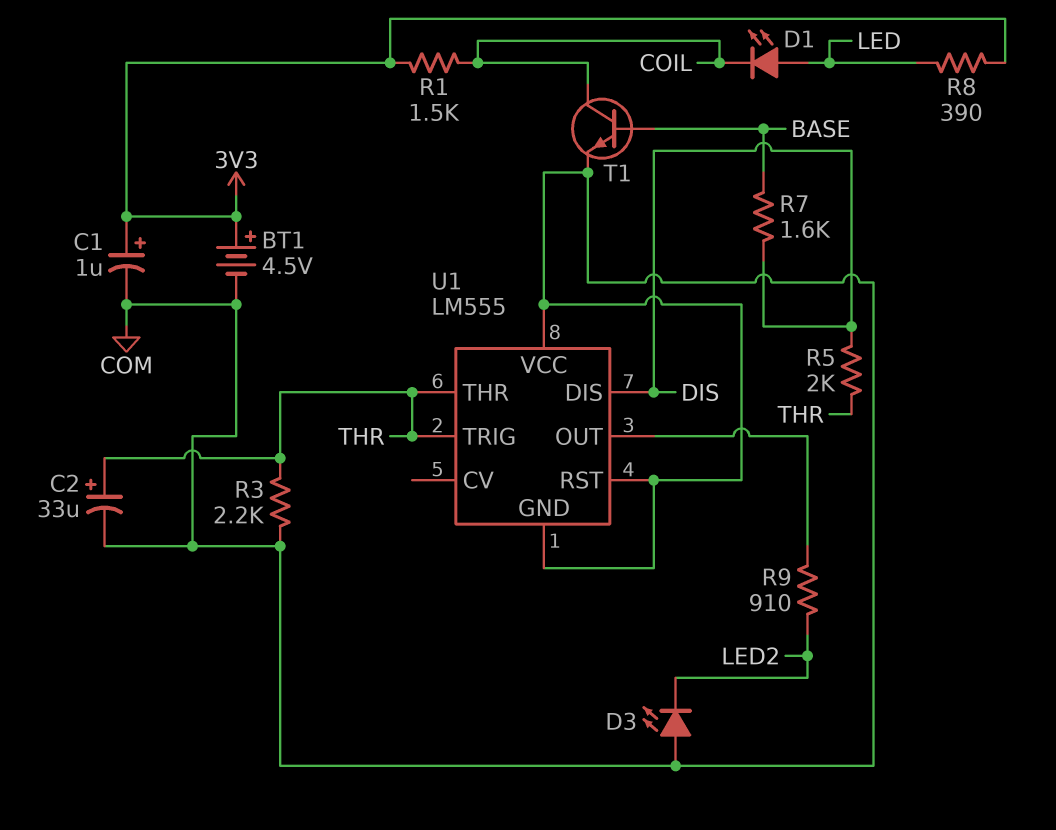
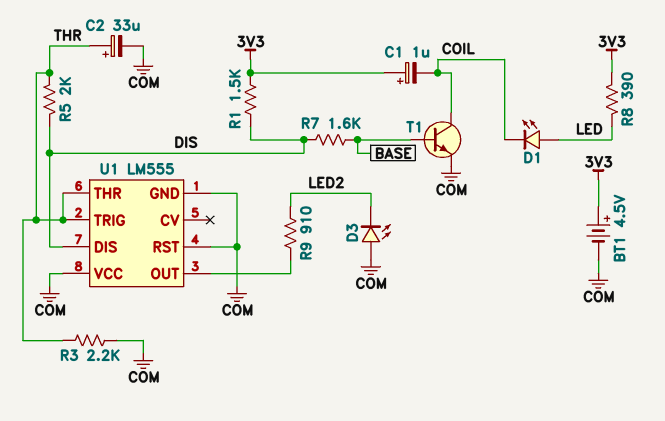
C1: 1uF (plus 3V3, minus COM) -> 1uF (plus 3V3, minus COIL)
R1: 1.5k (3V3, COIL) -> 1.5k (3V3, DIS)

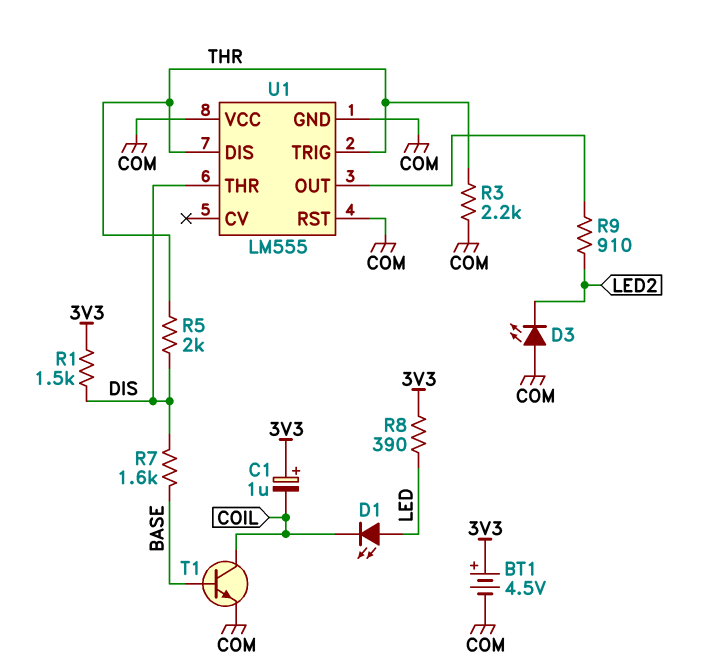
C2: 33uF (plus THR, minus COM) -> none
U1 pin DIS: DIS -> THR
U1 pin THR: THR -> DIS

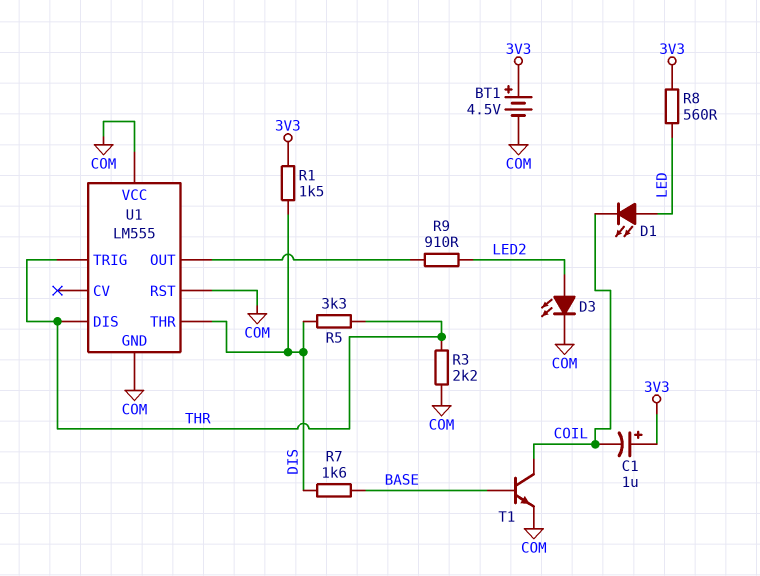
D3: LED (A COM, K LED2) -> LED (A LED2, K COM)
R5: 2k (DIS, THR) -> 3.3k (DIS, THR)
R8: 390 (3V3, LED) -> 560 (3V3, LED)

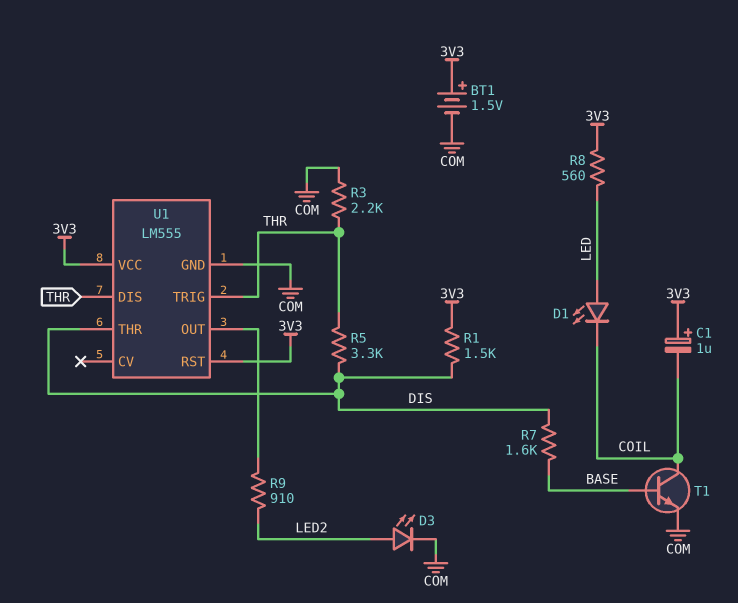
BT1: 4.5V (plus 3V3, minus COM) -> 1.5V (plus 3V3, minus COM)
U1 pin RST: COM -> 3V3
U1 pin VCC: COM -> 3V3

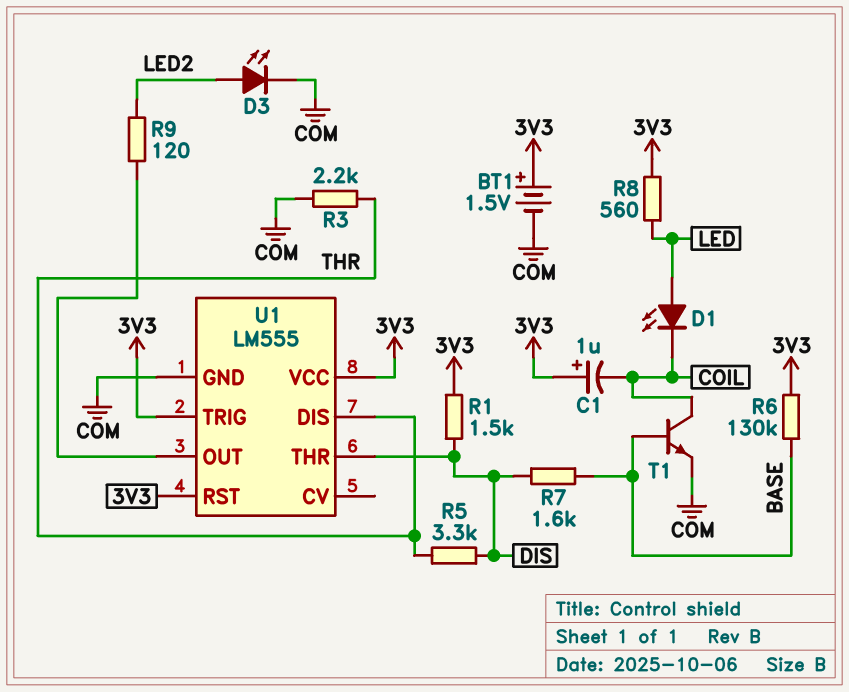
R6: none -> 130k (3V3, BASE)
R9: 910 (LED2, U1/OUT) -> 120 (LED2, U1/OUT)
U1 pin TRIG: THR -> 3V3

